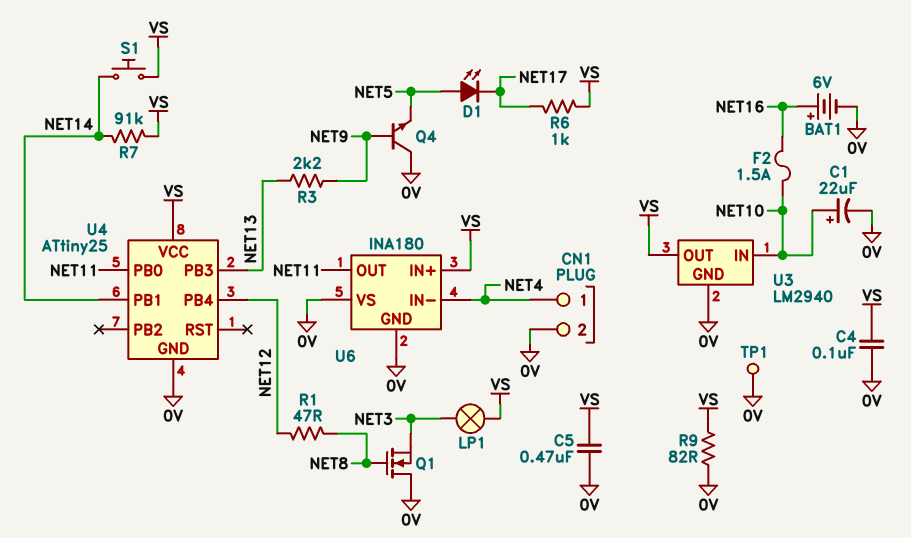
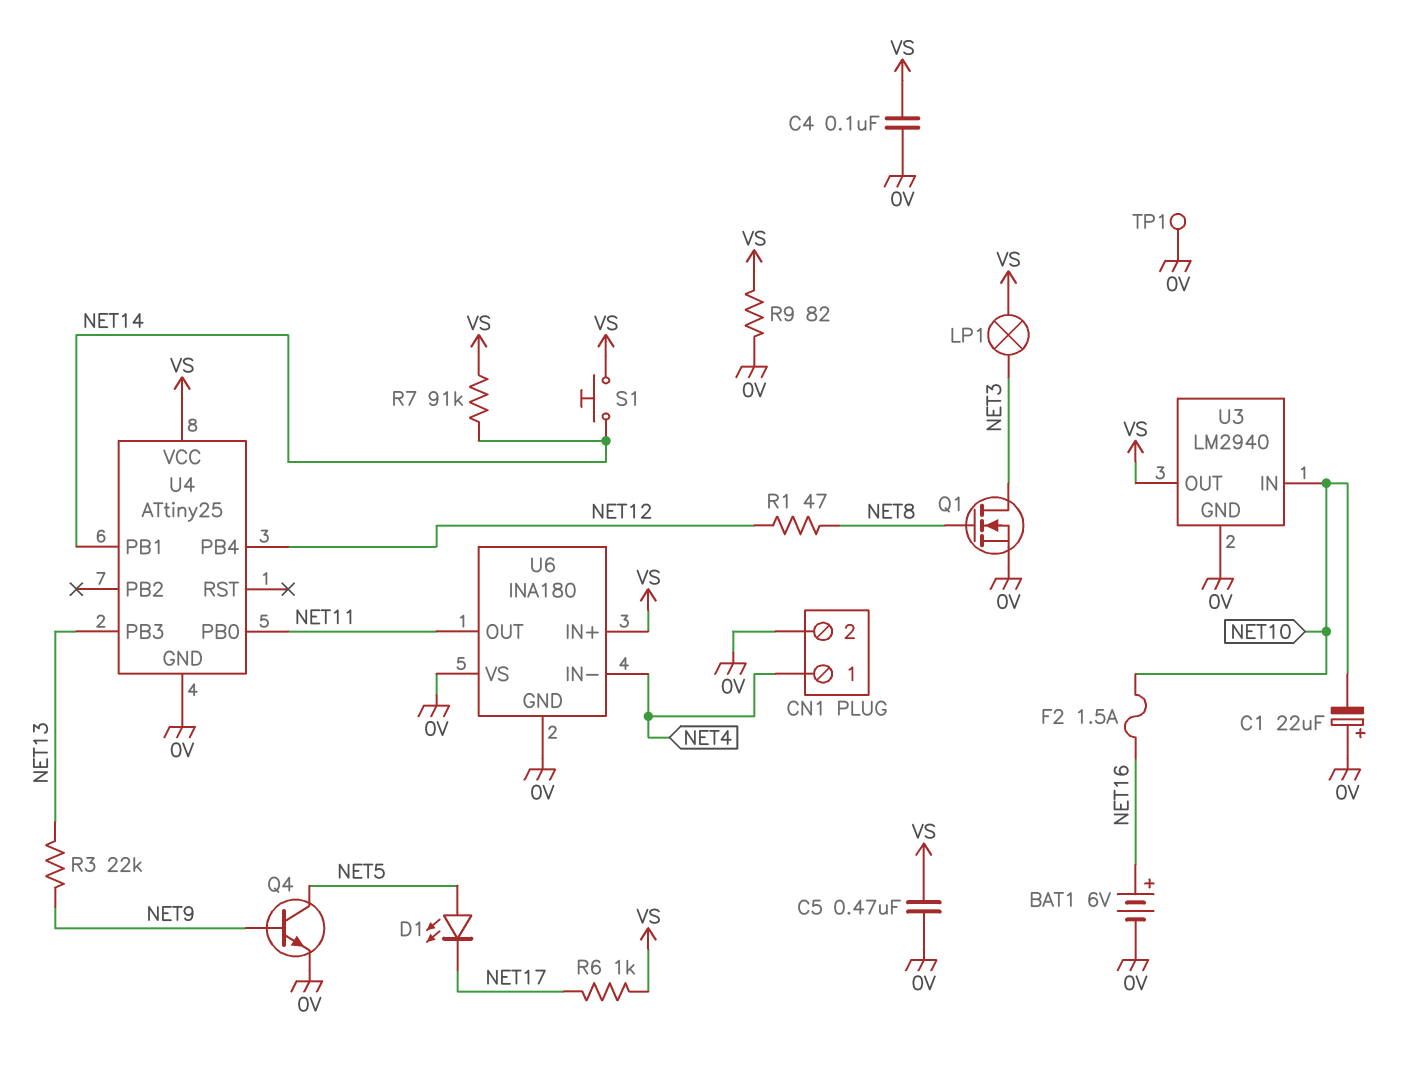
C1: 22uF (plus NET10, minus 0V) -> 22uF (plus 0V, minus NET10)
Q1: NMOS (G NET8, D 0V, S NET3) -> NMOS (G NET8, D NET3, S 0V)
Q4: NPN (B NET9, C 0V, E NET5) -> NPN (B NET9, C NET5, E 0V)
R3: 2.2k (NET9, NET13) -> 22k (NET9, NET13)

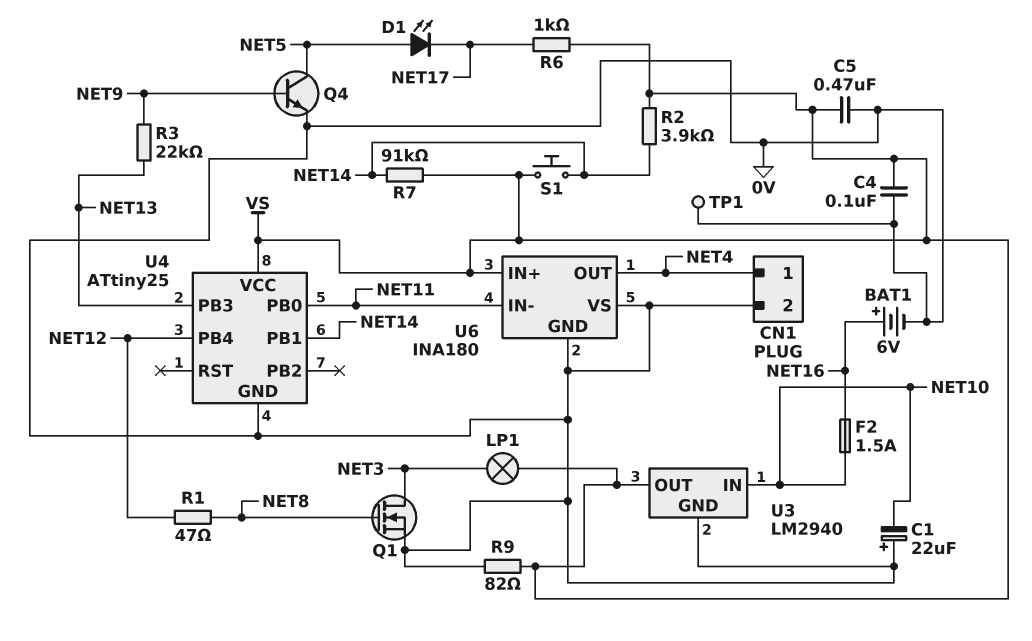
R2: none -> 3.9k (NET14, VS)
U6 pin IN-: NET4 -> NET11
U6 pin OUT: NET11 -> NET4

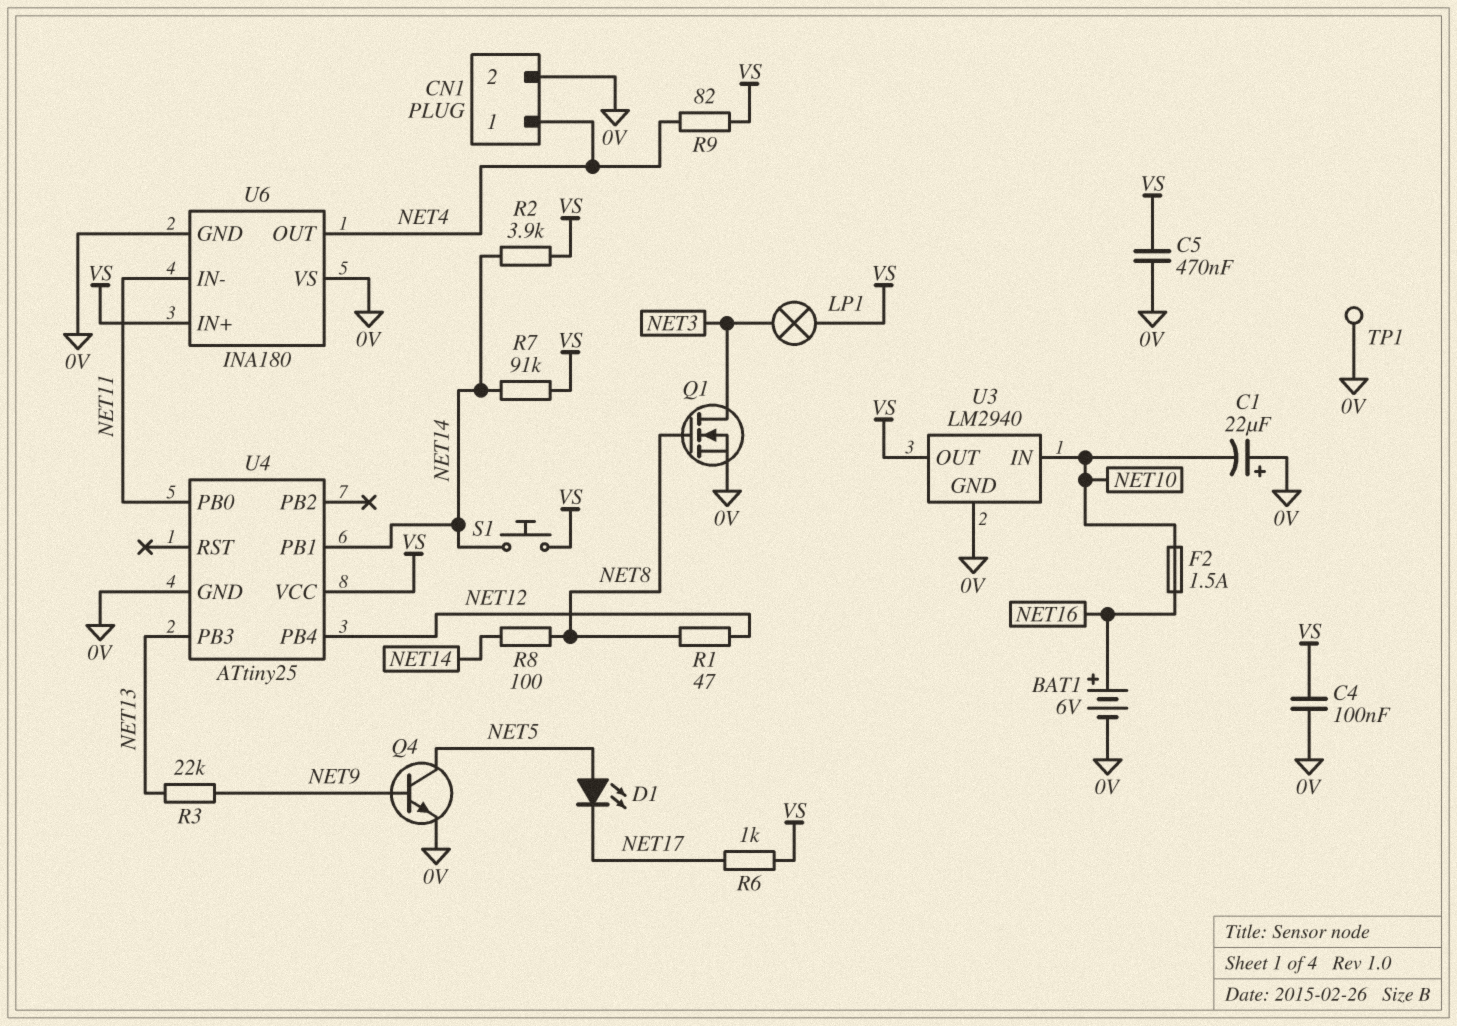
R8: none -> 100 (NET8, NET14)
R9: 82 (0V, VS) -> 82 (NET4, VS)

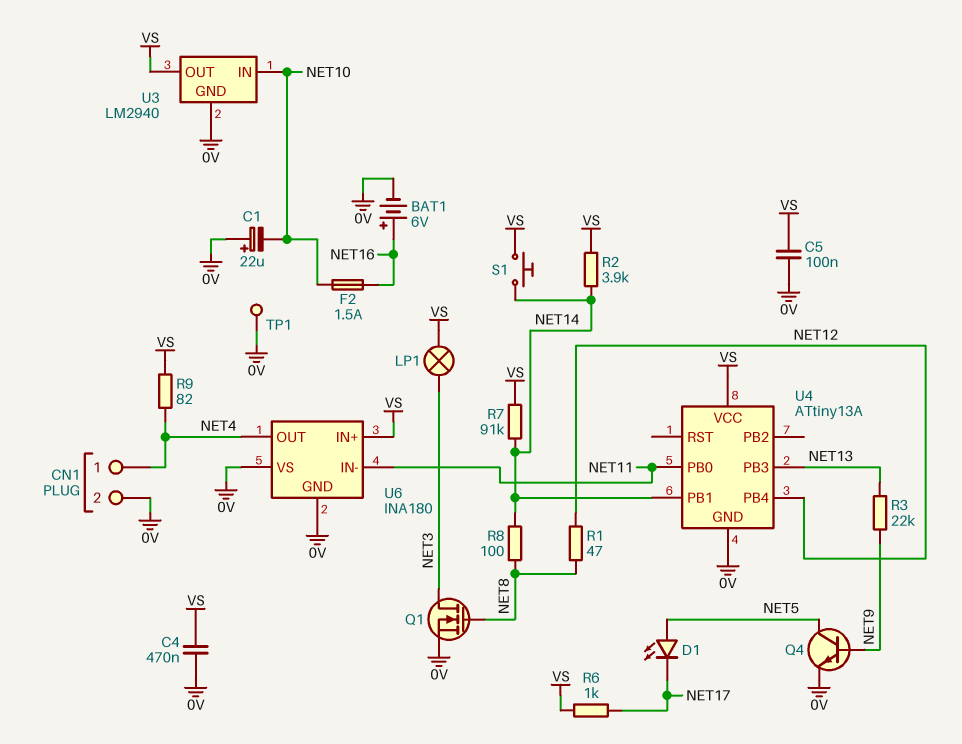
C4: 100nF (0V, VS) -> 470nF (0V, VS)
C5: 470nF (0V, VS) -> 100nF (0V, VS)
U4: ATtiny25 -> ATtiny13A

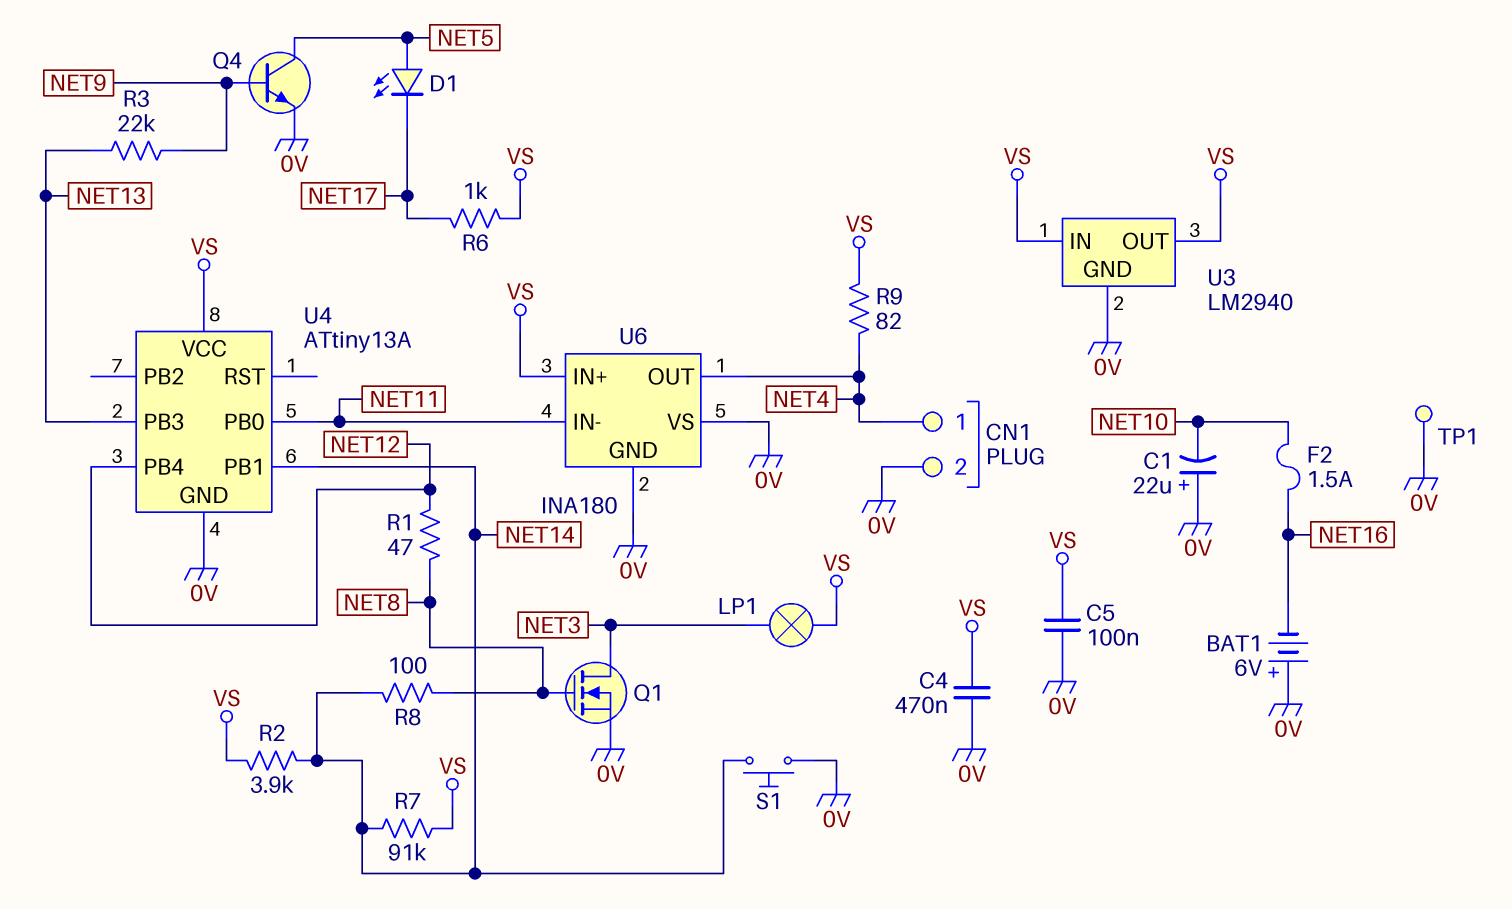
BAT1: 6V (plus NET16, minus 0V) -> 6V (plus 0V, minus NET16)
S1: button (NET14, VS) -> button (0V, NET14)
U3 pin IN: NET10 -> VS

